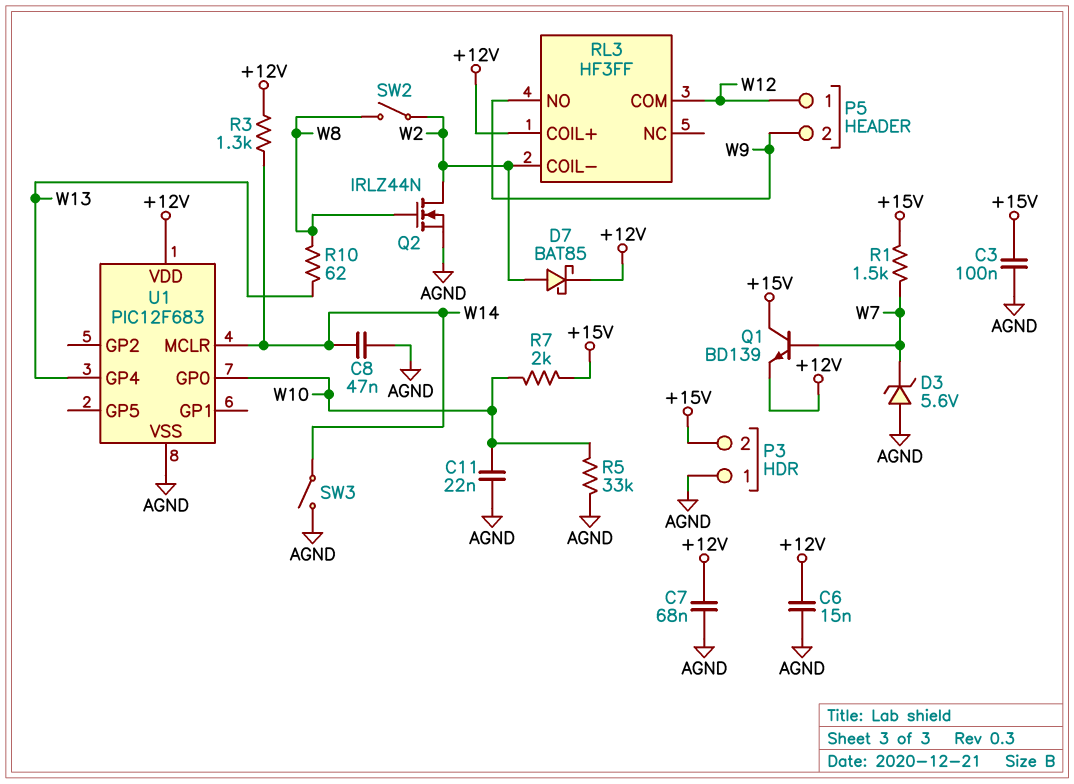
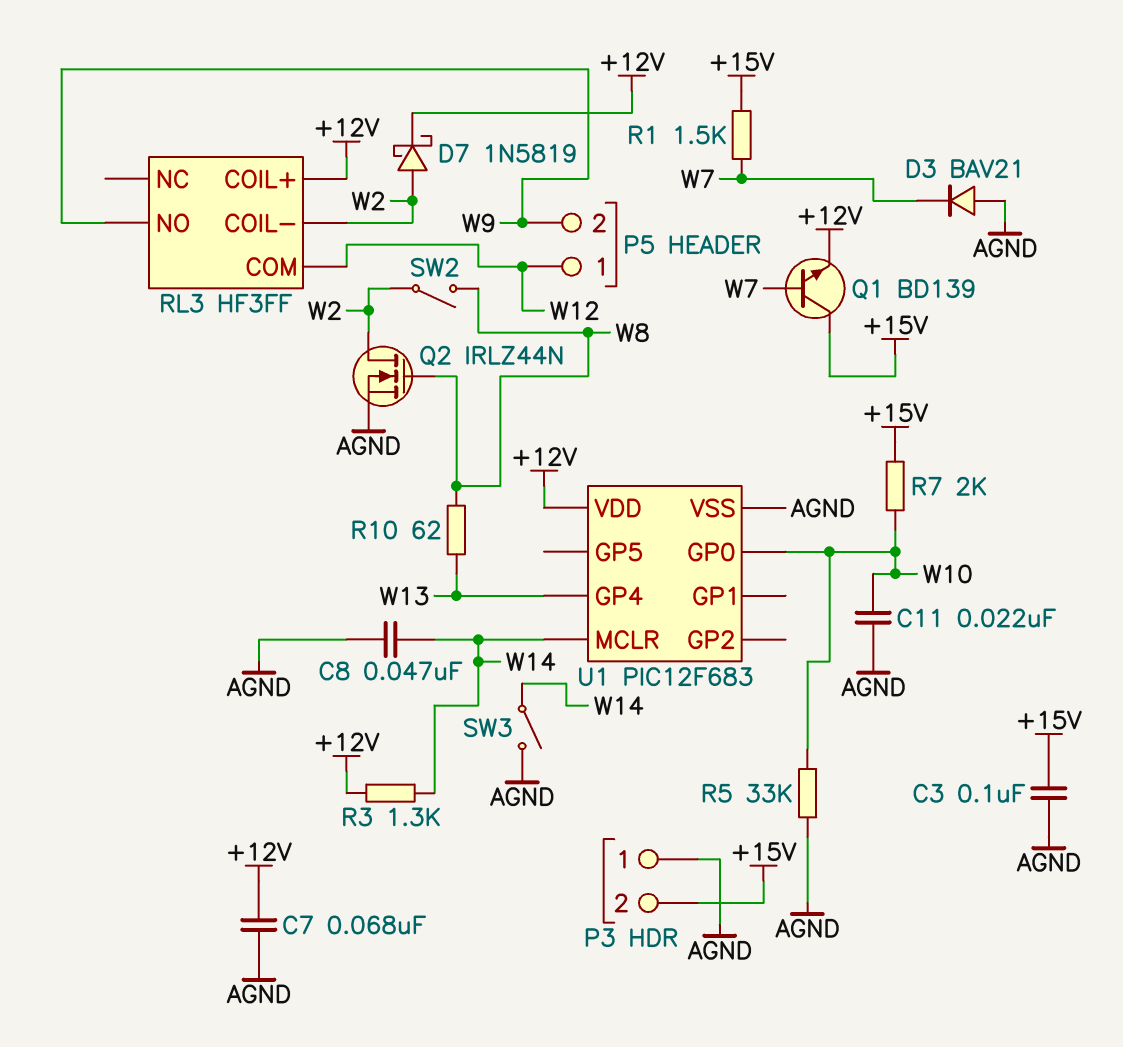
C6: 15nF (+12V, AGND) -> none
D3: zener 5.6V (A AGND, K W7) -> diode BAV21 (A AGND, K W7)
D7: schottky BAT85 (A W2, K +12V) -> schottky 1N5819 (A W2, K +12V)

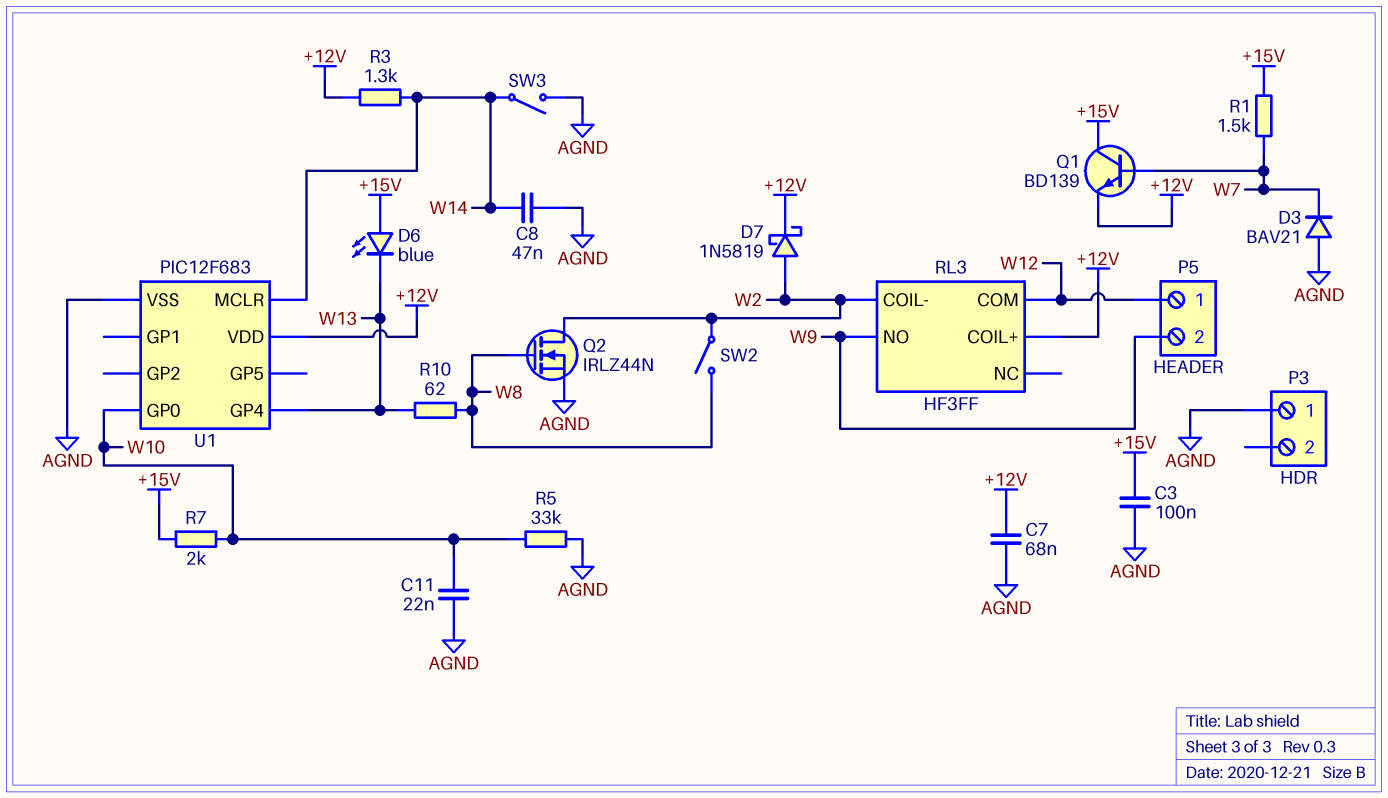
D6: none -> LED blue (A +15V, K W13)
P3 pin 2: +15V -> none

